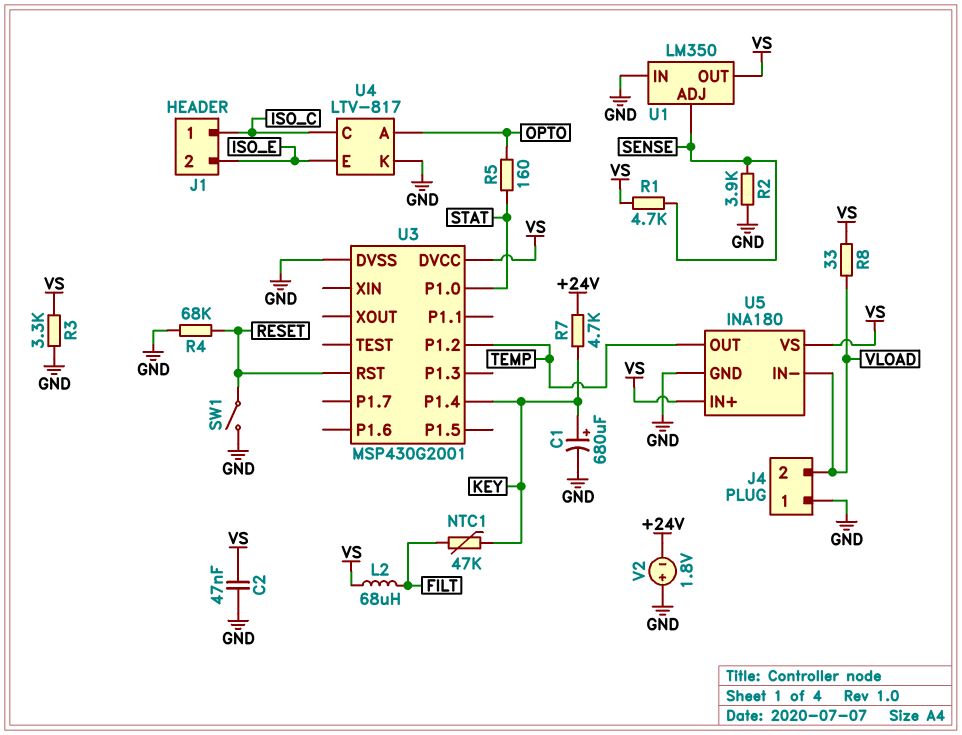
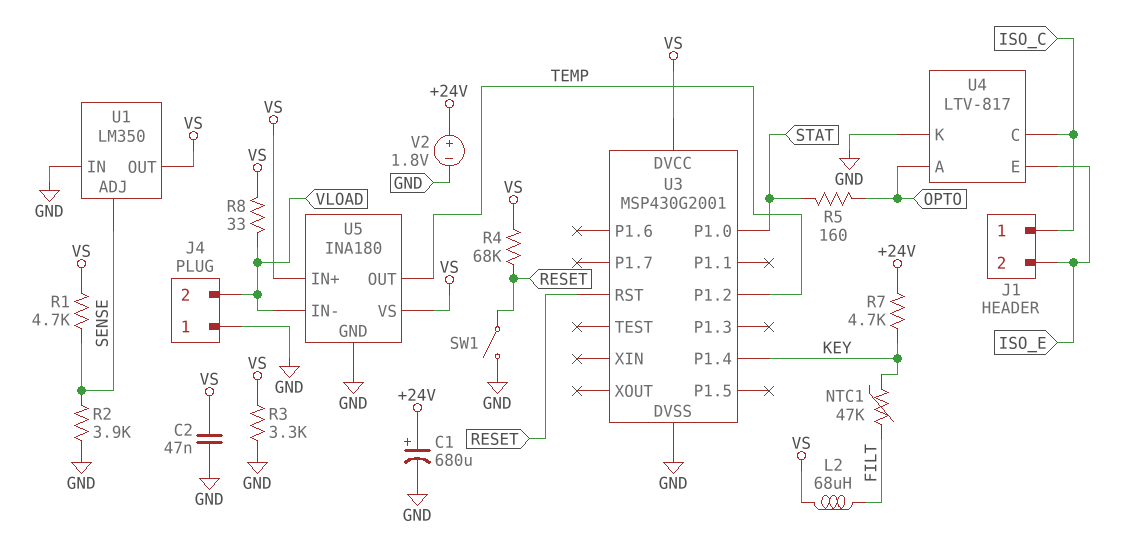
C1: 680uF (plus KEY, minus GND) -> 680uF (plus +24V, minus GND)
R4: 68k (GND, RESET) -> 68k (RESET, VS)
V2: 1.8V (plus GND, minus +24V) -> 1.8V (plus +24V, minus GND)

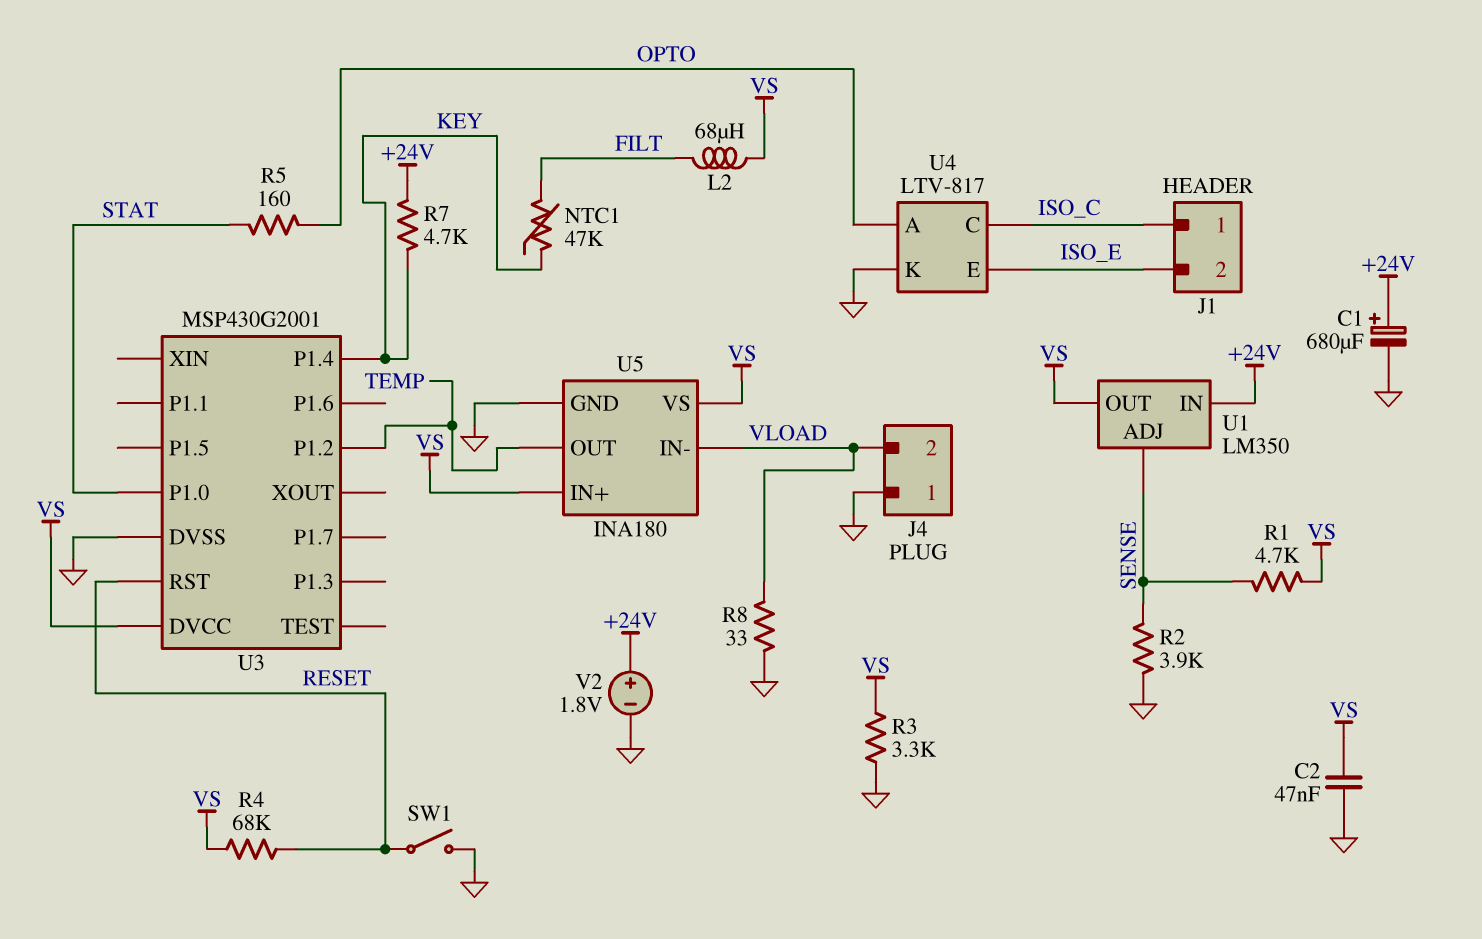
R8: 33 (VLOAD, VS) -> 33 (GND, VLOAD)
U1 pin IN: GND -> +24V

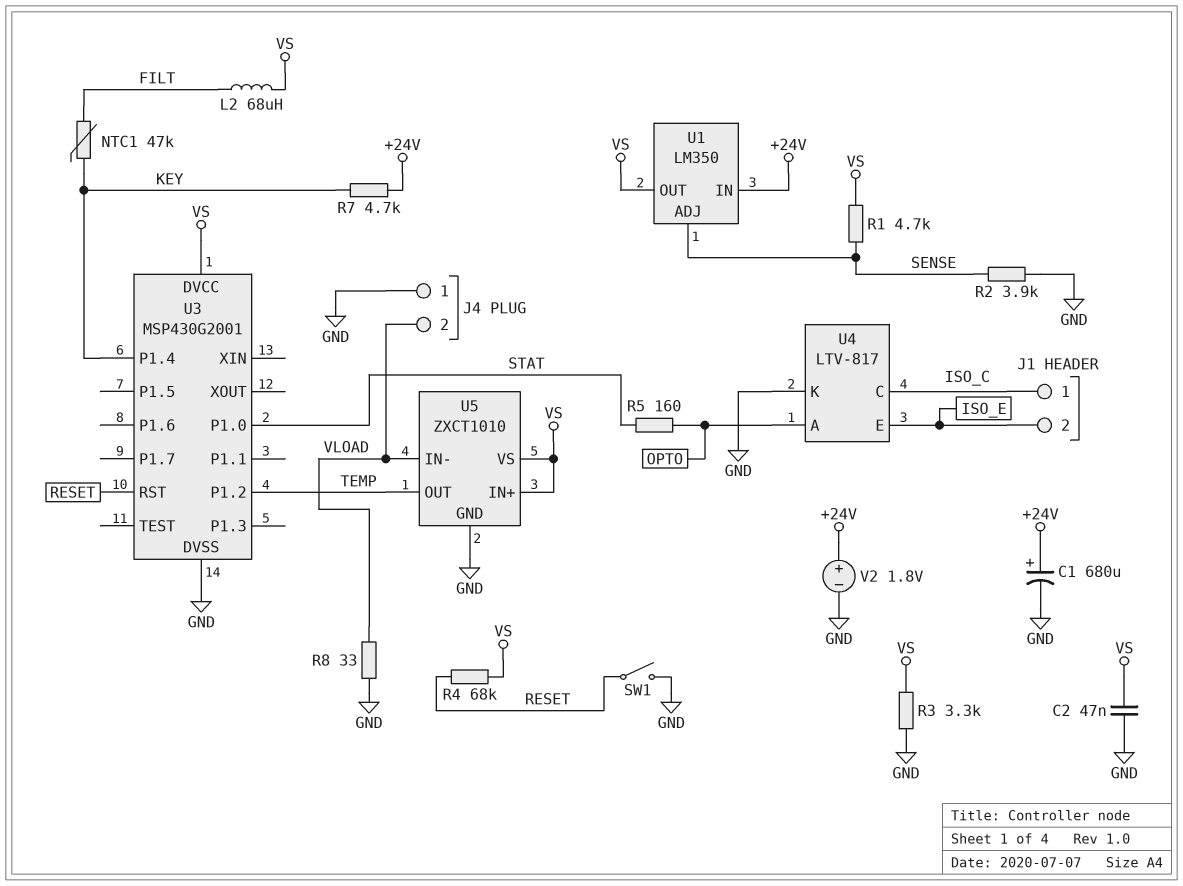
U5: INA180 -> ZXCT1010

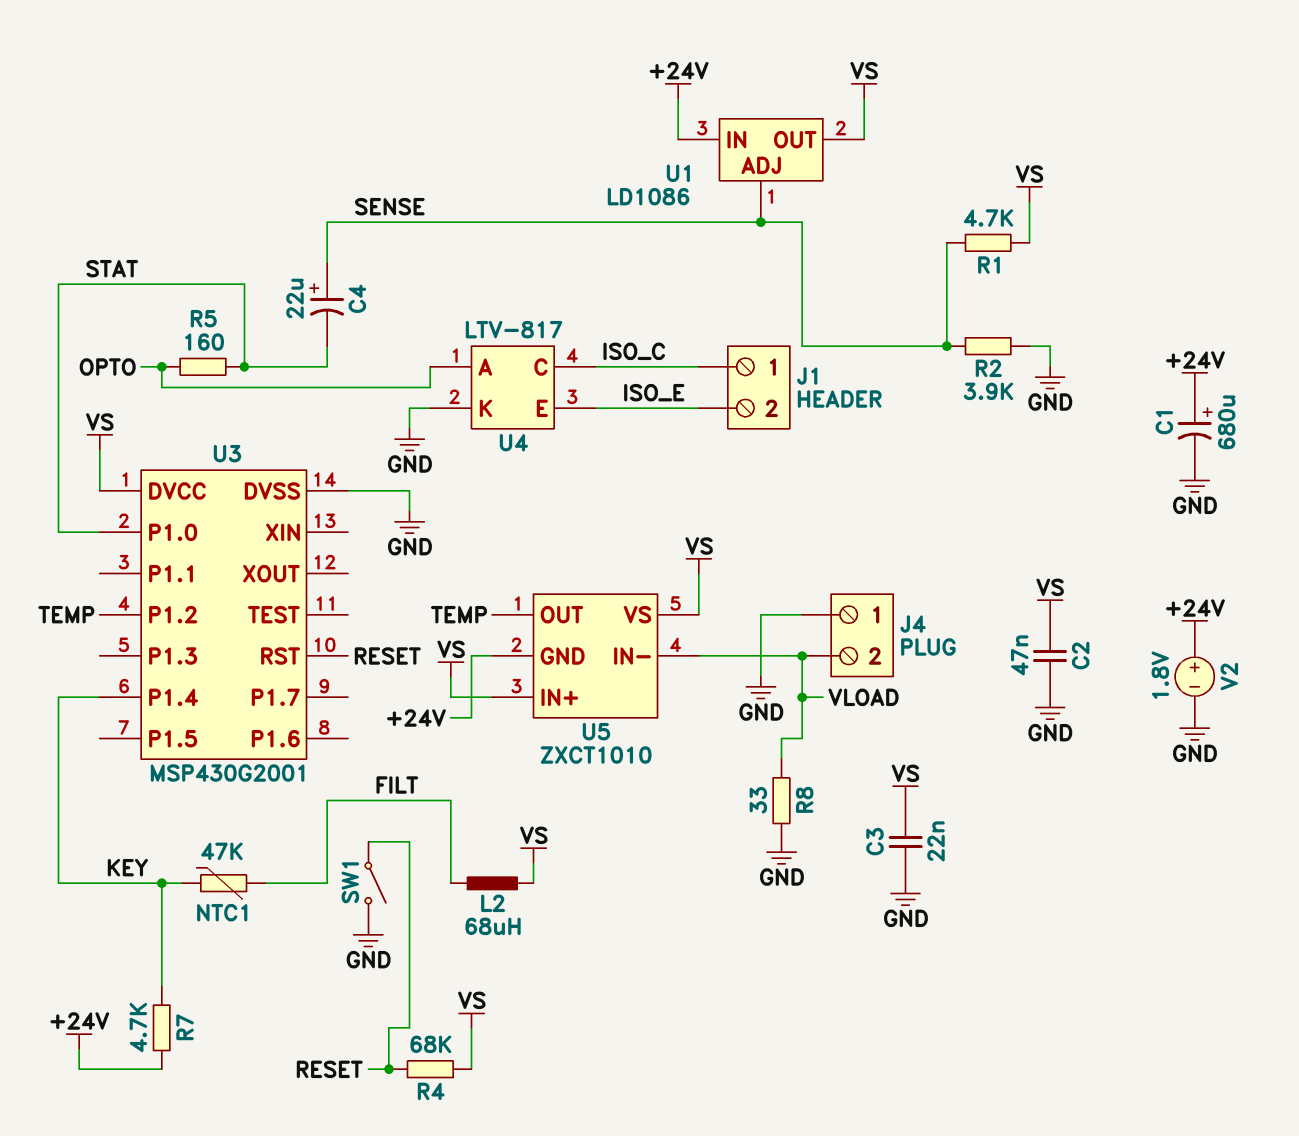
C3: none -> 22nF (GND, VS)
C4: none -> 22uF (plus SENSE, minus STAT)
R3: 3.3k (GND, VS) -> none
U1: LM350 -> LD1086
U5 pin GND: GND -> +24V

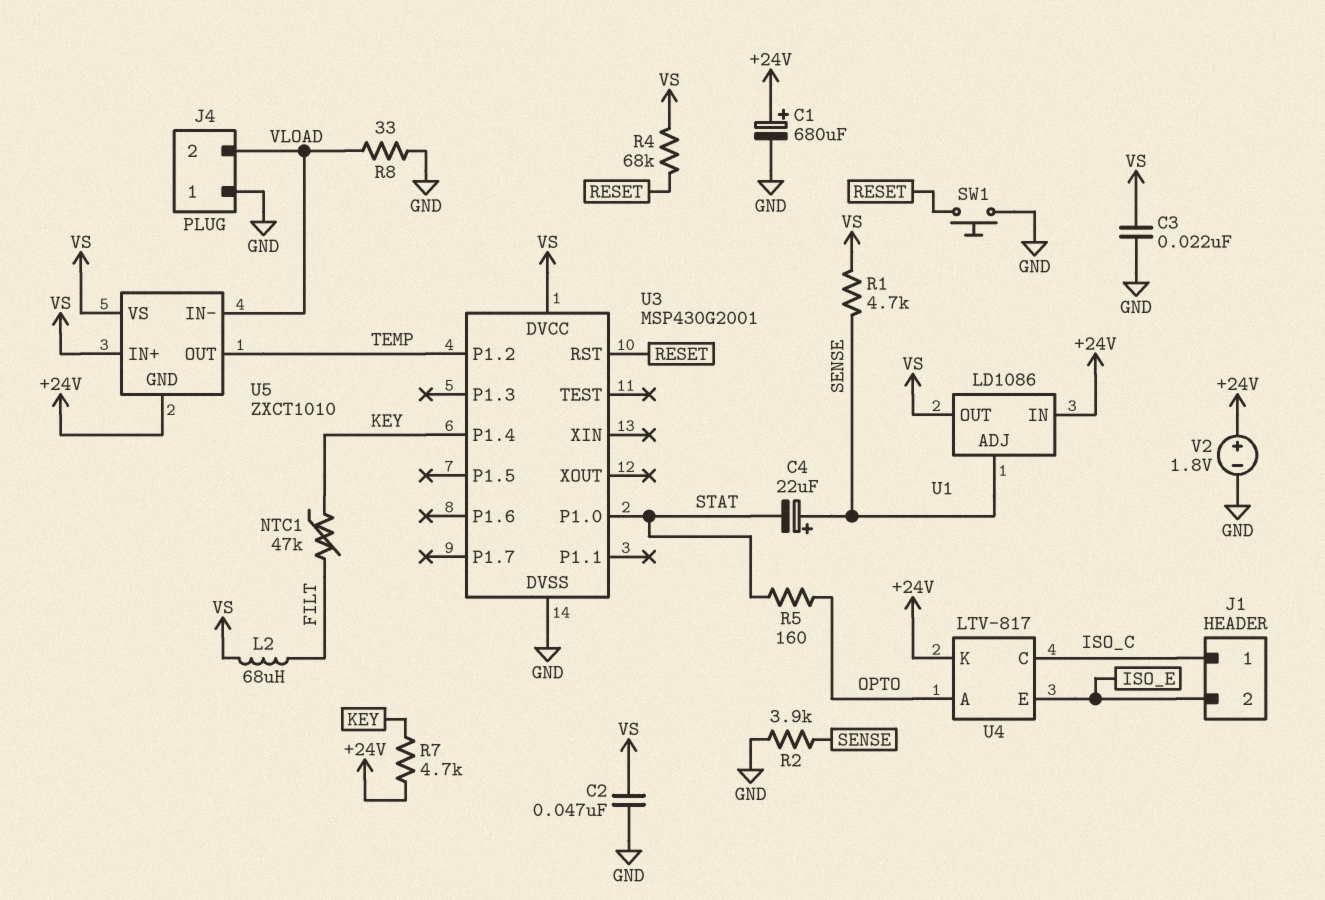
SW1: switch (GND, RESET) -> button (GND, RESET)
U4 pin K: GND -> +24V

